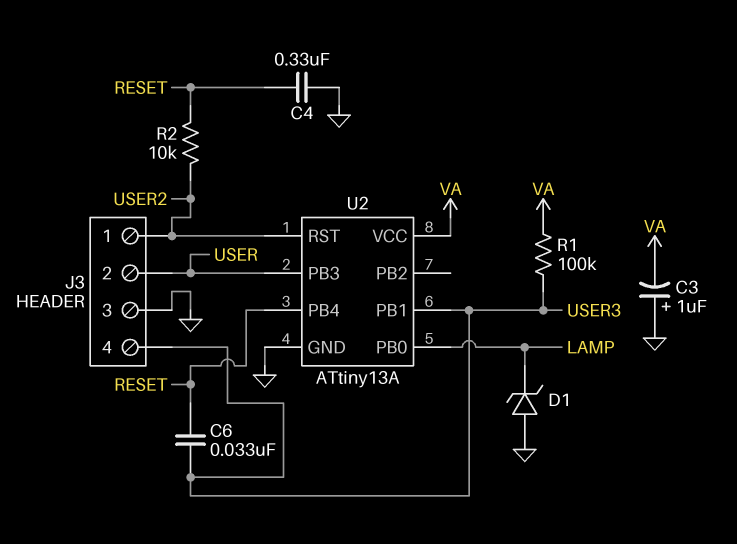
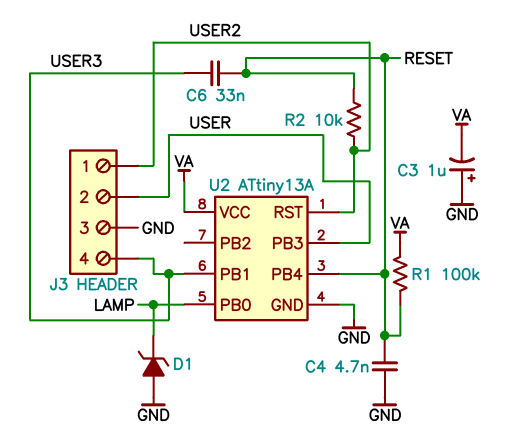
C4: 330nF (GND, RESET) -> 4.7nF (GND, RESET)
R1: 100k (USER3, VA) -> 100k (RESET, VA)

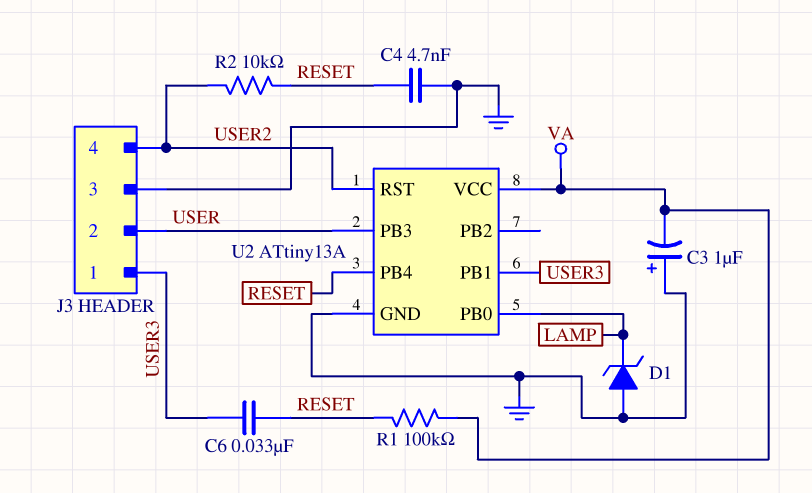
J3 pin 1: USER2 -> USER3
J3 pin 4: USER3 -> USER2

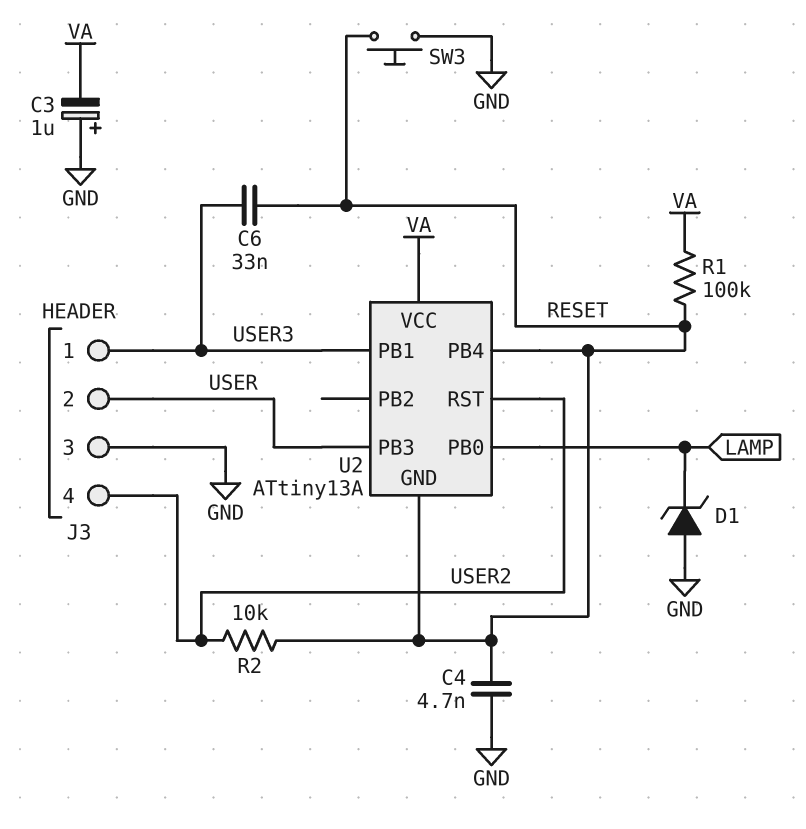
SW3: none -> button (GND, RESET)
U2 pin GND: GND -> RESET

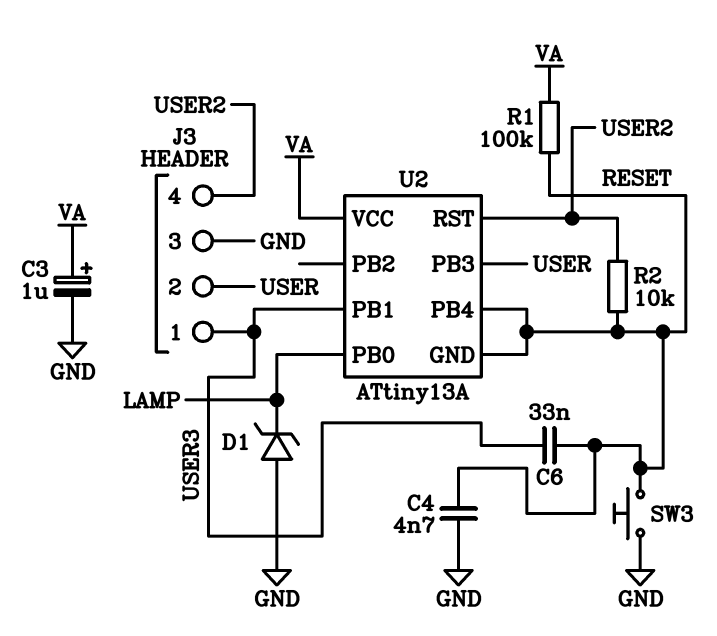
C3: 1uF (plus GND, minus VA) -> 1uF (plus VA, minus GND)

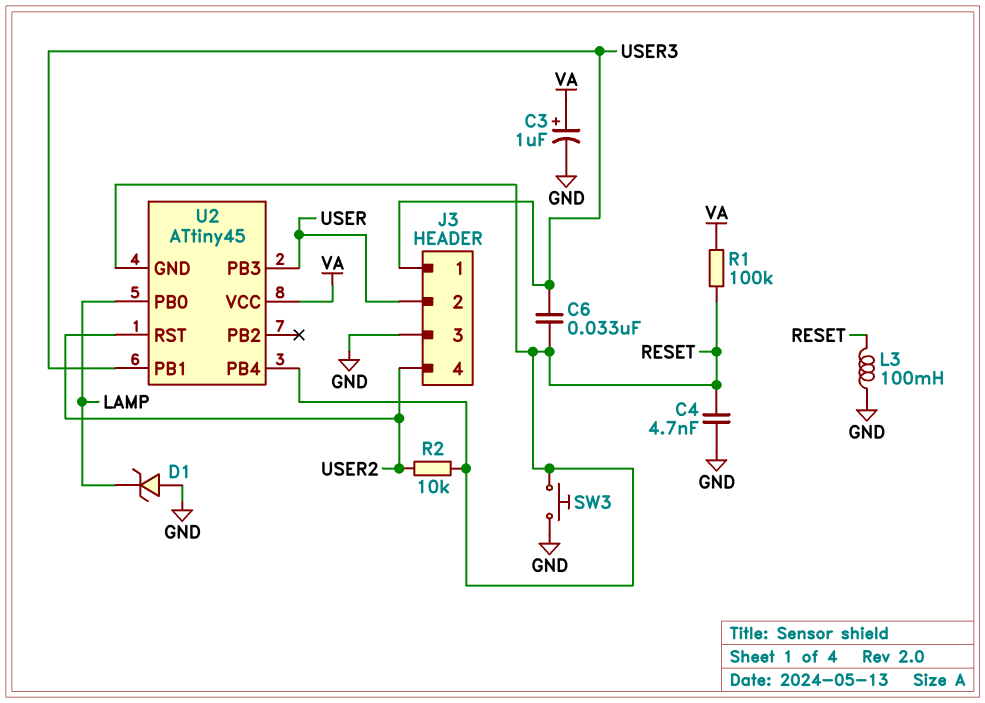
L3: none -> 100mH (GND, RESET)
U2: ATtiny13A -> ATtiny45

